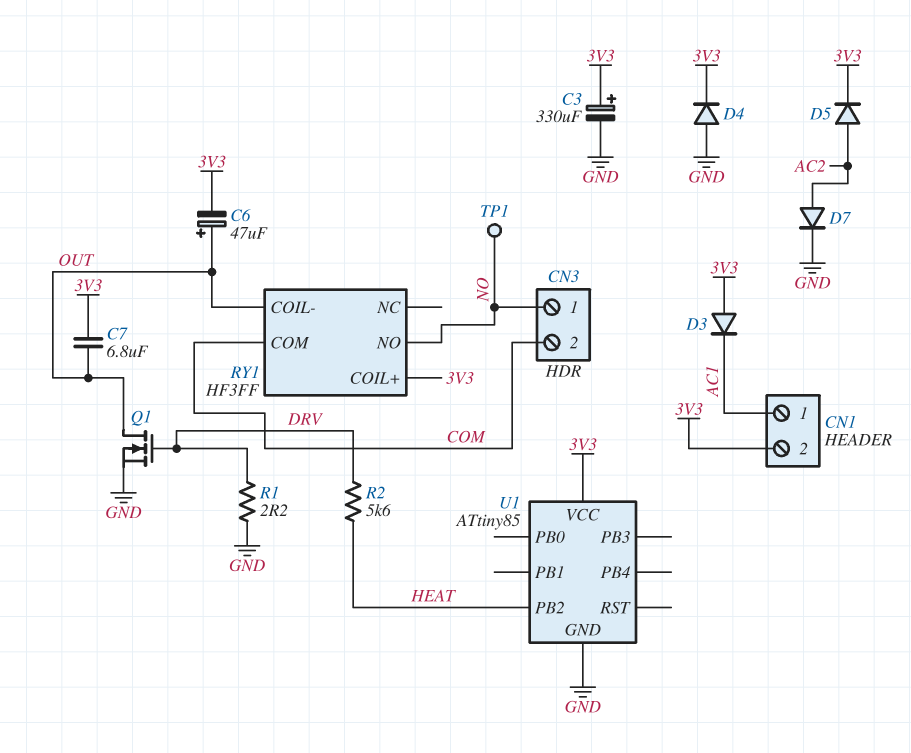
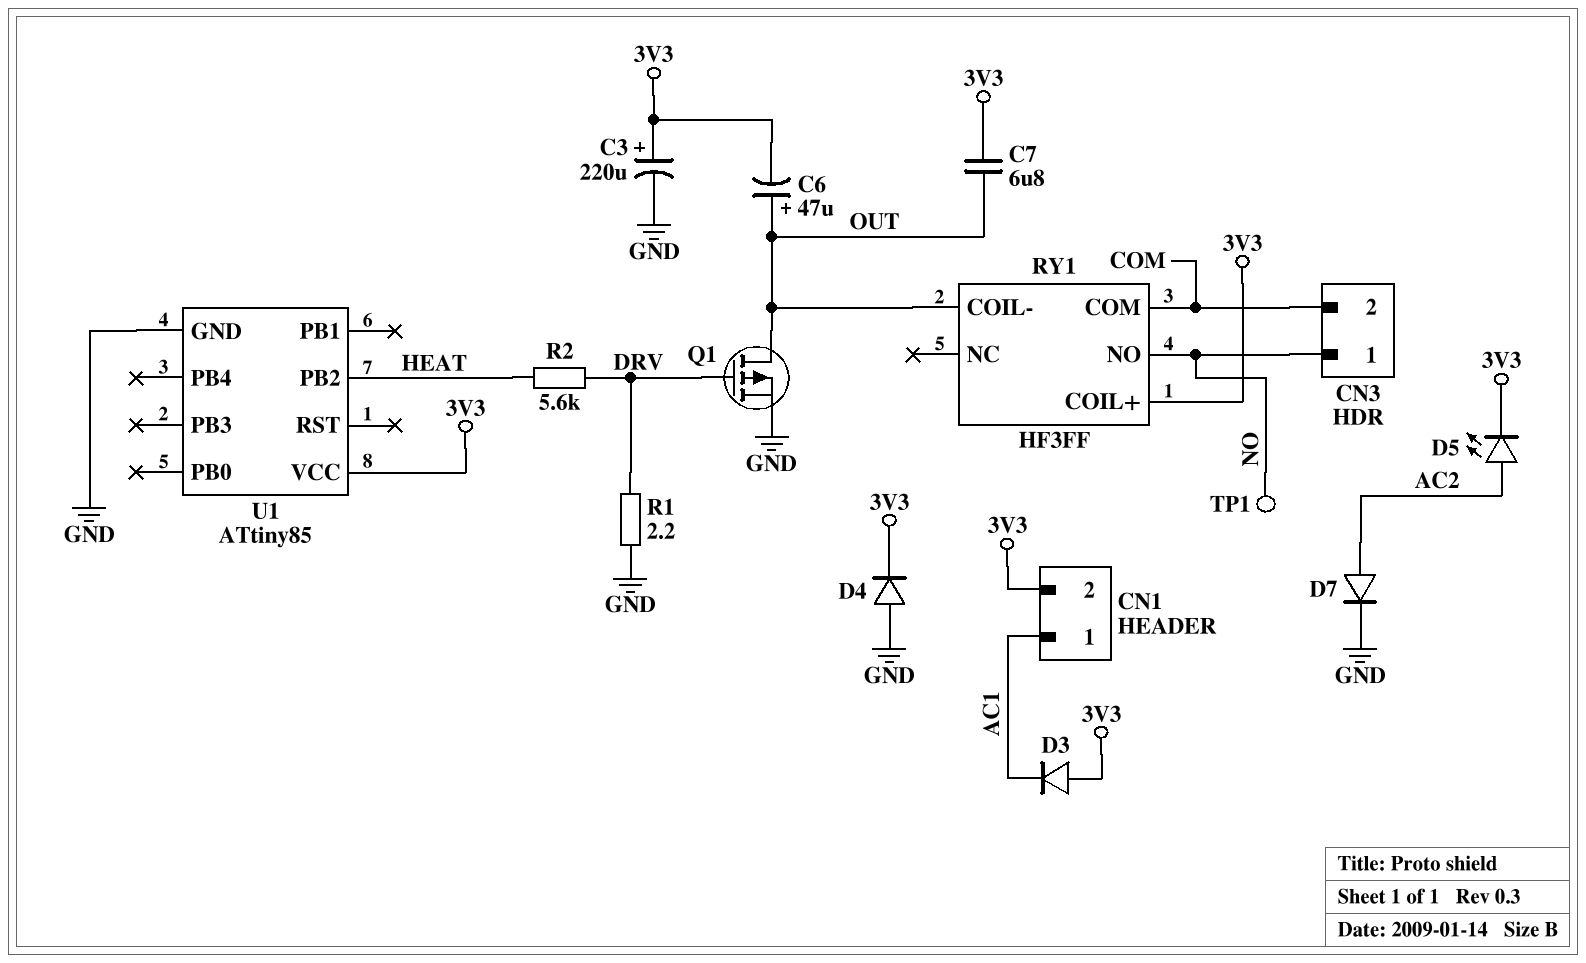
C3: 330uF (plus 3V3, minus GND) -> 220uF (plus 3V3, minus GND)
D5: diode (A AC2, K 3V3) -> LED (A AC2, K 3V3)
Q1: NMOS (G DRV, D OUT, S GND) -> PMOS (G DRV, D OUT, S GND)

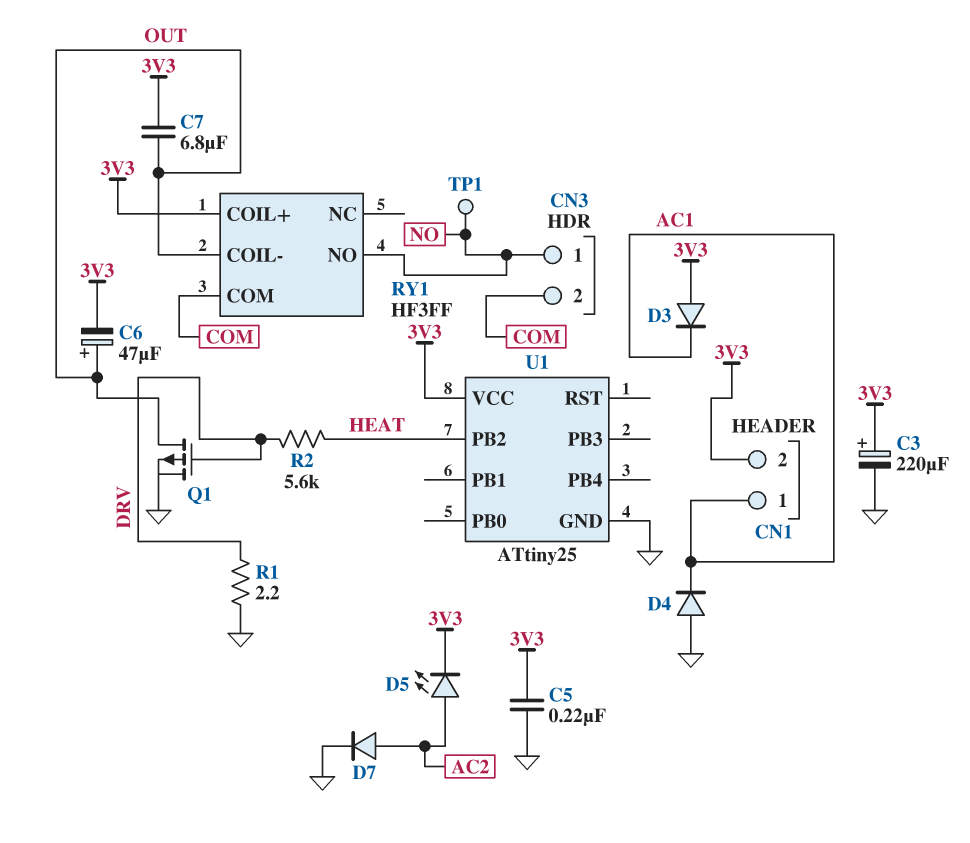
C5: none -> 220nF (3V3, GND)
D4: diode (A GND, K 3V3) -> diode (A GND, K AC1)
U1: ATtiny85 -> ATtiny25

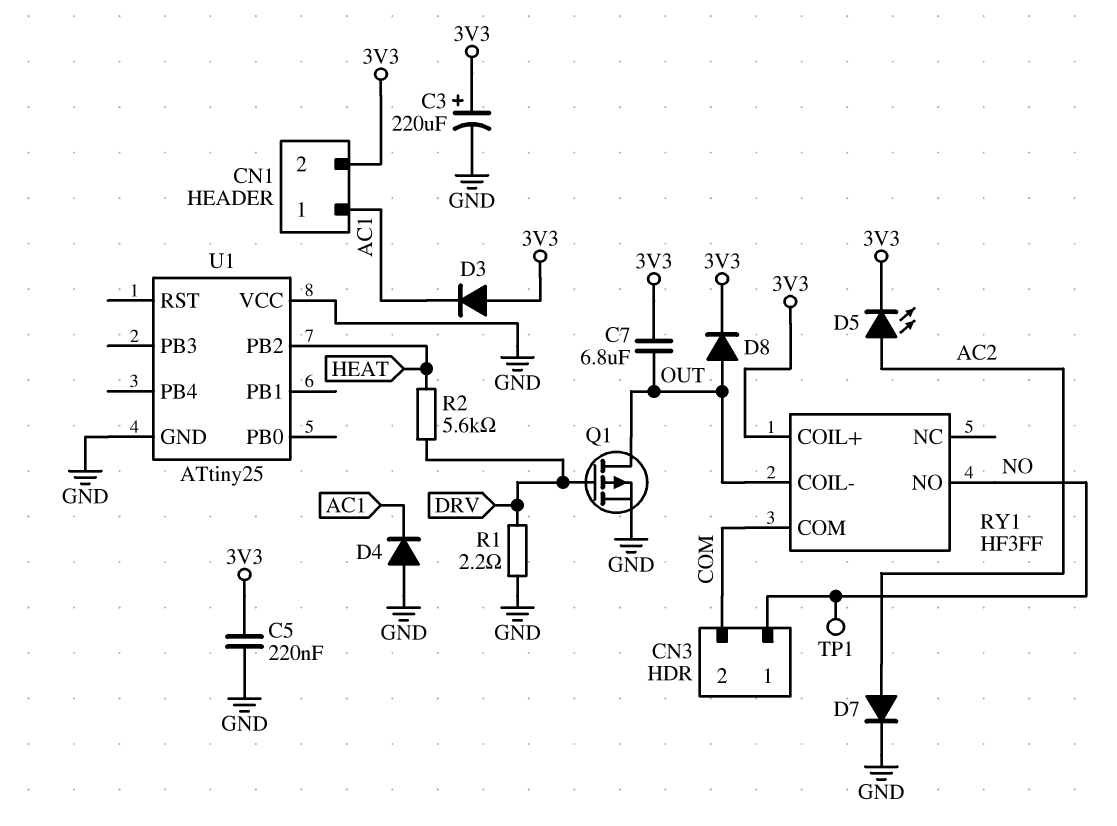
C6: 47uF (plus OUT, minus 3V3) -> none
D8: none -> diode (A OUT, K 3V3)
U1 pin VCC: 3V3 -> GND

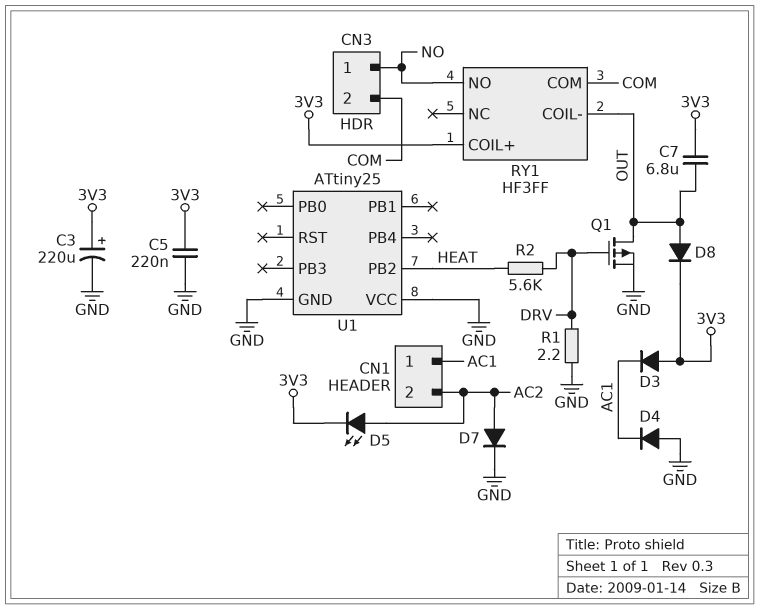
CN1 pin 2: 3V3 -> AC2
TP1: test point (NO) -> none

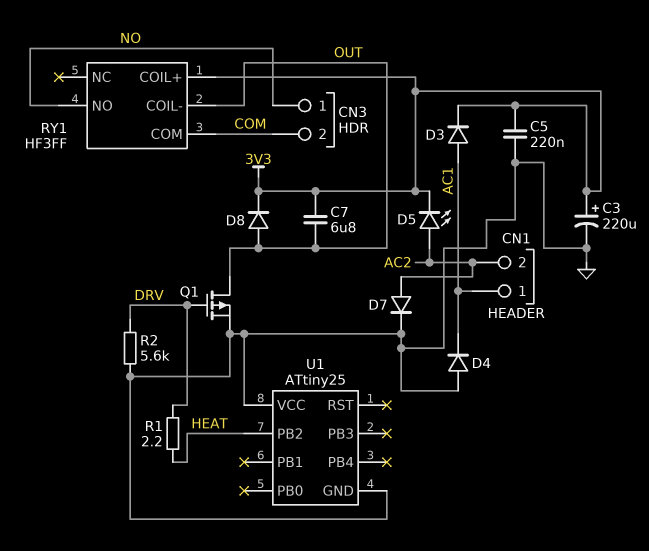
D3: diode (A 3V3, K AC1) -> diode (A AC1, K 3V3)
R1: 2.2 (DRV, GND) -> 2.2 (DRV, HEAT)
R2: 5.6k (DRV, HEAT) -> 5.6k (DRV, GND)

